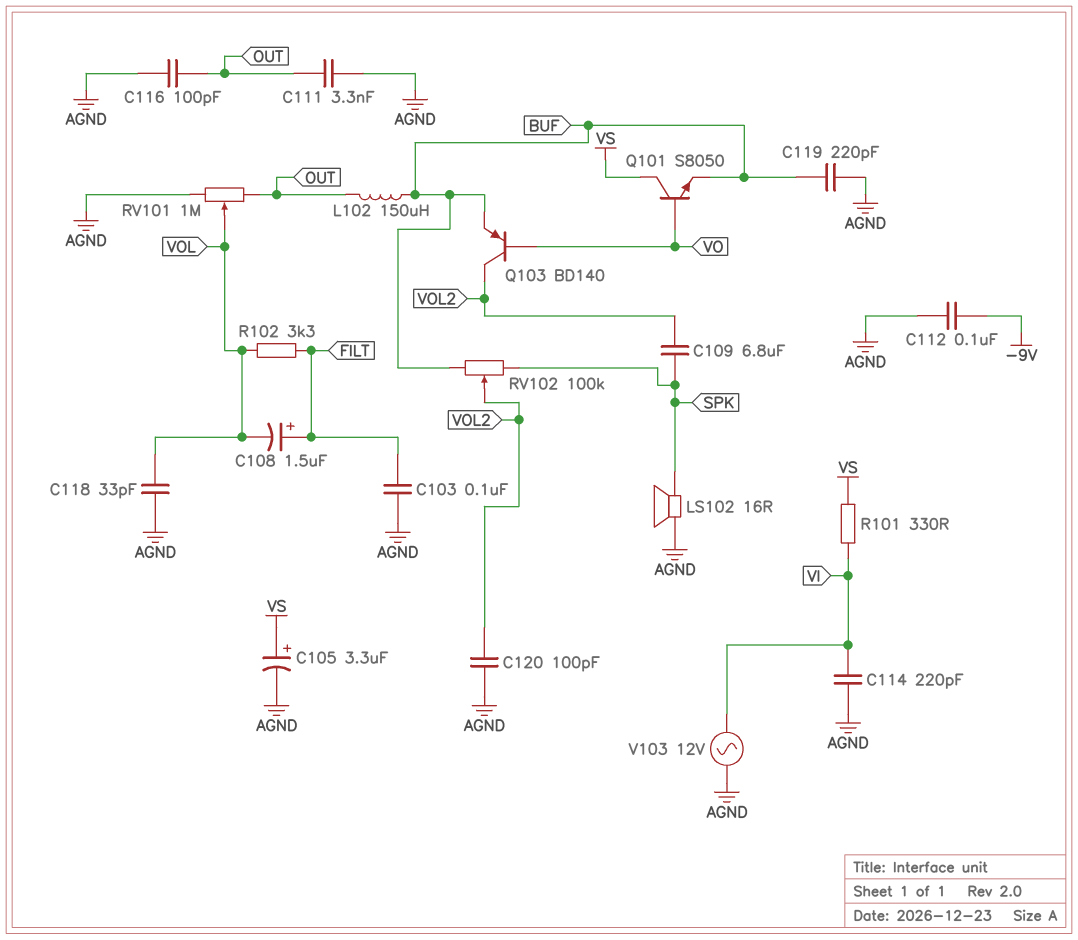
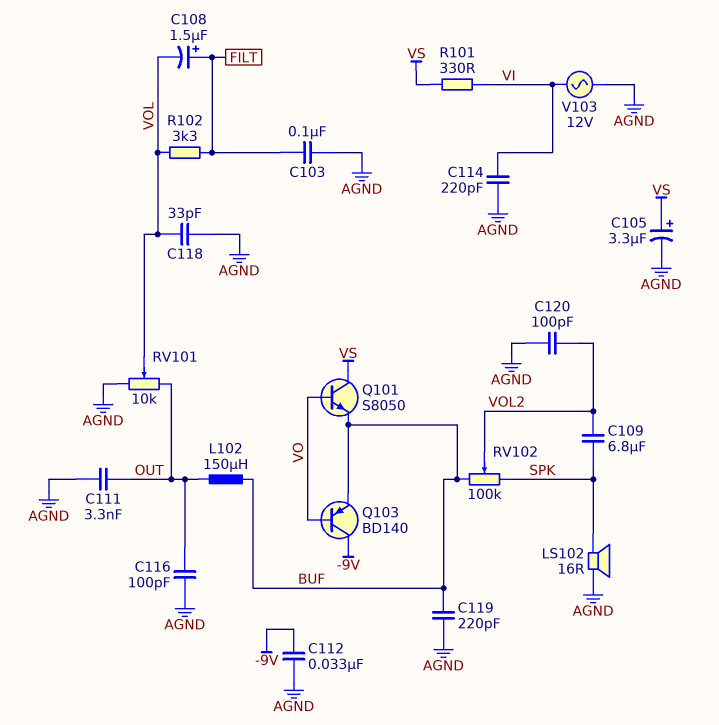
C112: 100nF (-9V, AGND) -> 33nF (-9V, AGND)
Q103: PNP BD140 (B VO, C VOL2, E BUF) -> PNP BD140 (B VO, C -9V, E BUF)
RV101: 1M (AGND, OUT, wiper VOL) -> 10k (AGND, OUT, wiper VOL)

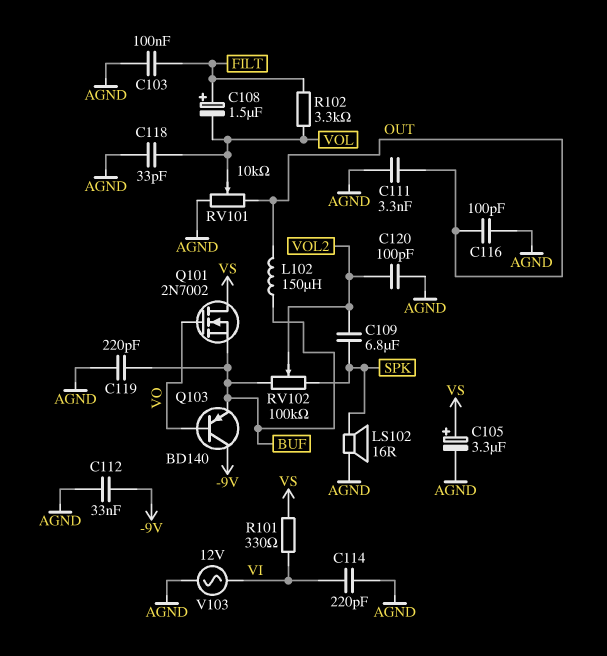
Q101: NPN S8050 (B VO, C VS, E BUF) -> NMOS 2N7002 (G VO, D VS, S BUF)

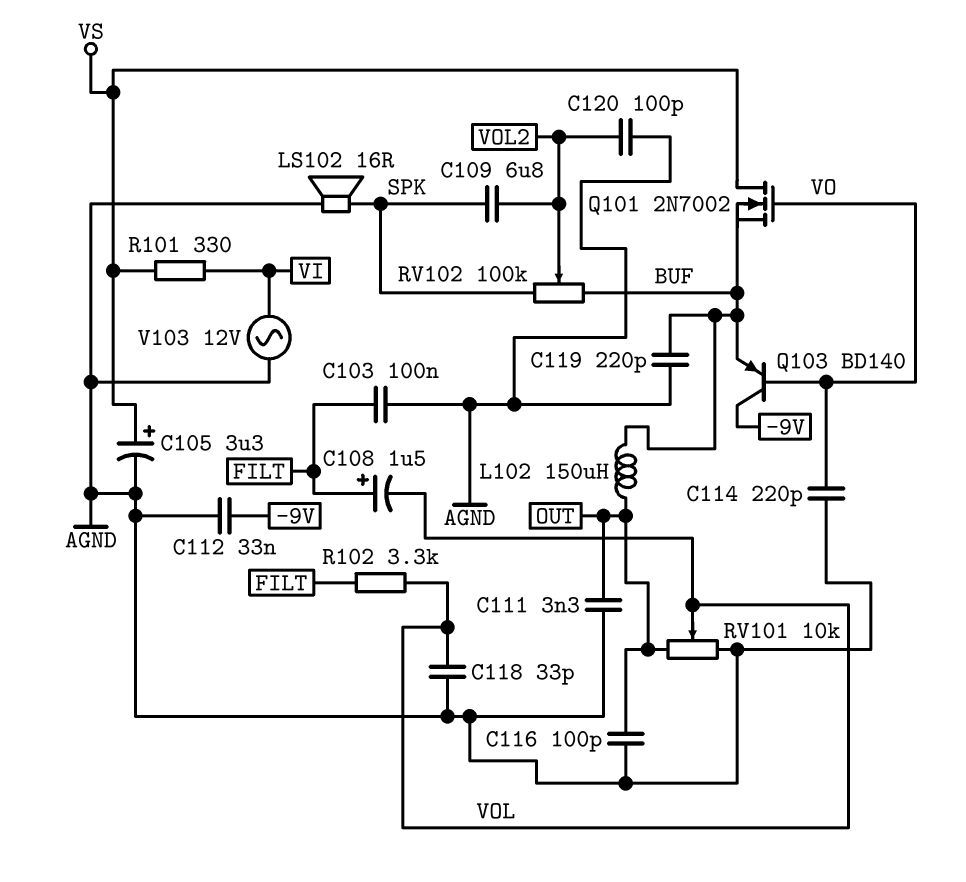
C114: 220pF (AGND, VI) -> 220pF (AGND, VO)

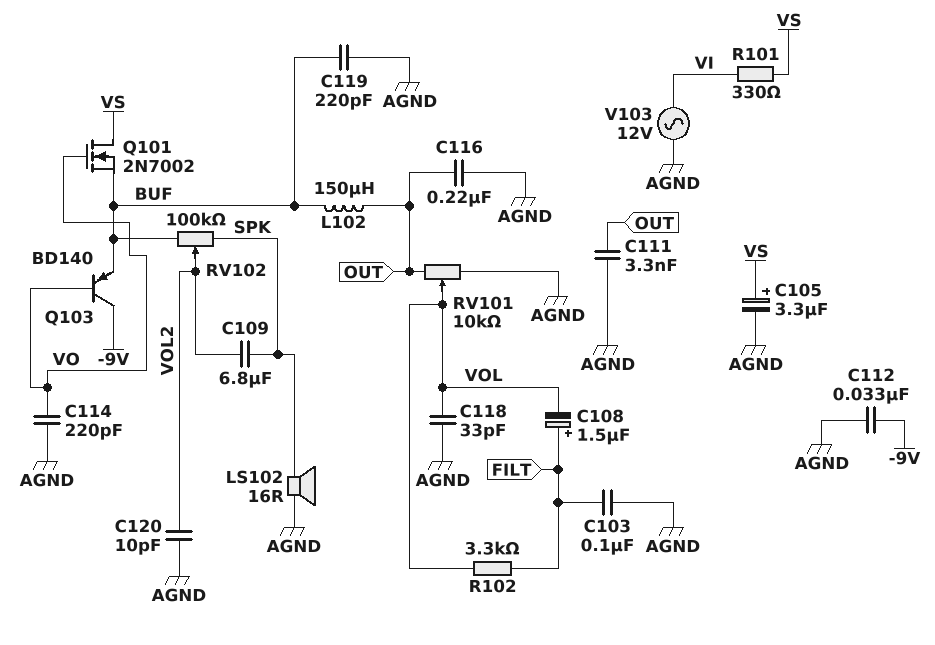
C116: 100pF (AGND, OUT) -> 220nF (AGND, OUT)
C120: 100pF (AGND, VOL2) -> 10pF (AGND, VOL2)

